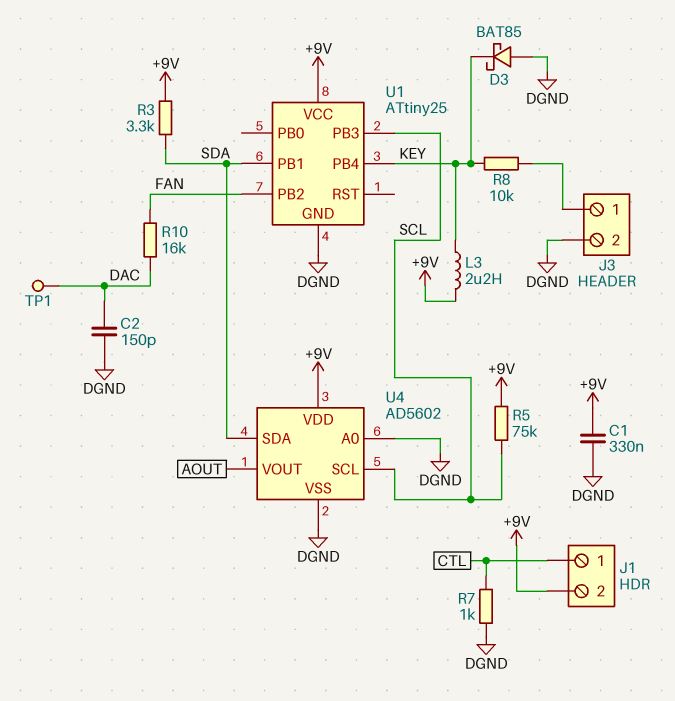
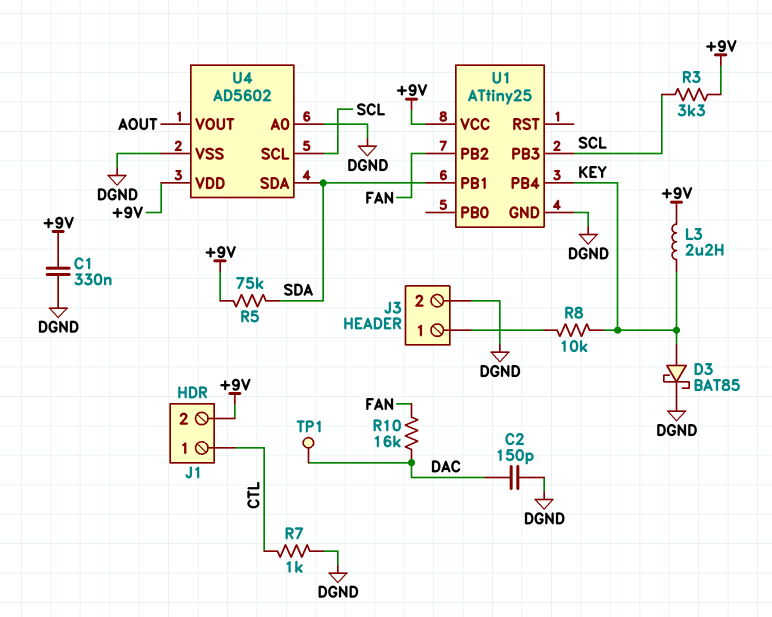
D3: schottky BAT85 (A DGND, K KEY) -> schottky BAT85 (A KEY, K DGND)
R3: 3.3k (+9V, SDA) -> 3.3k (+9V, SCL)
R5: 75k (+9V, SCL) -> 75k (+9V, SDA)

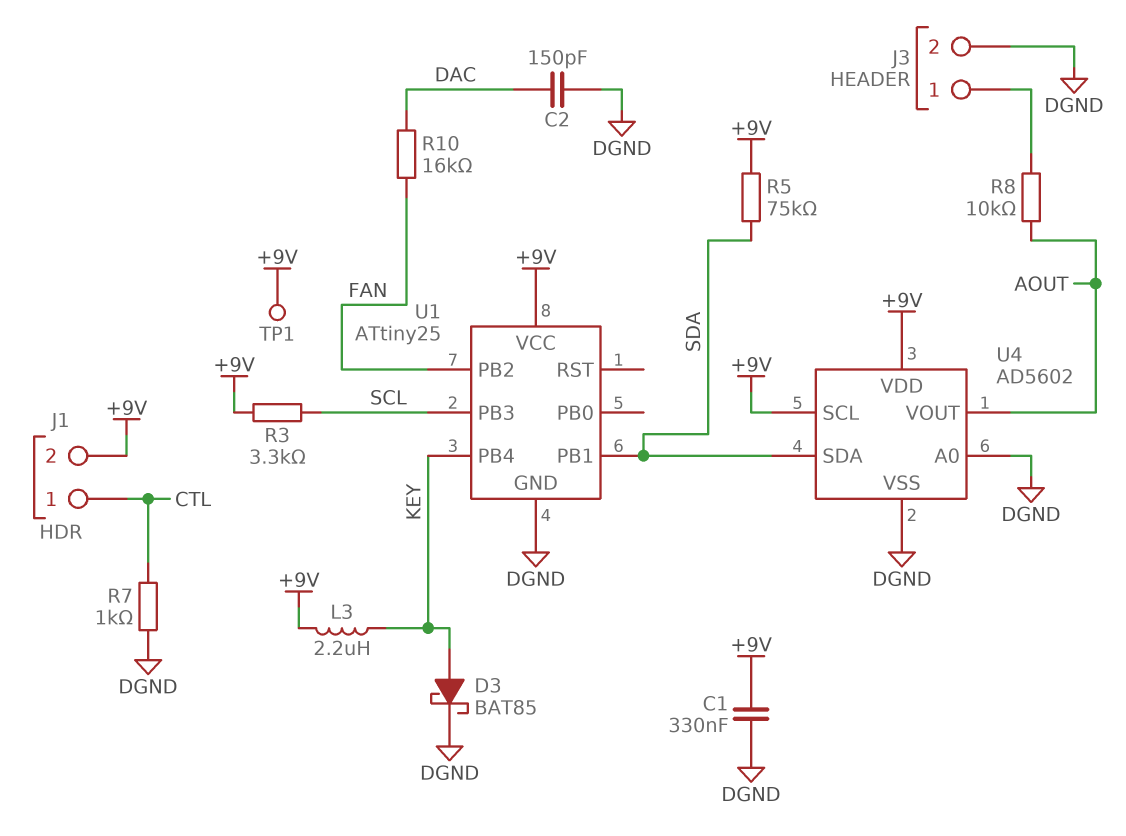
R8: 10k (J3/1, KEY) -> 10k (AOUT, J3/1)
TP1: test point (DAC) -> test point (+9V)
U4 pin SCL: SCL -> +9V

